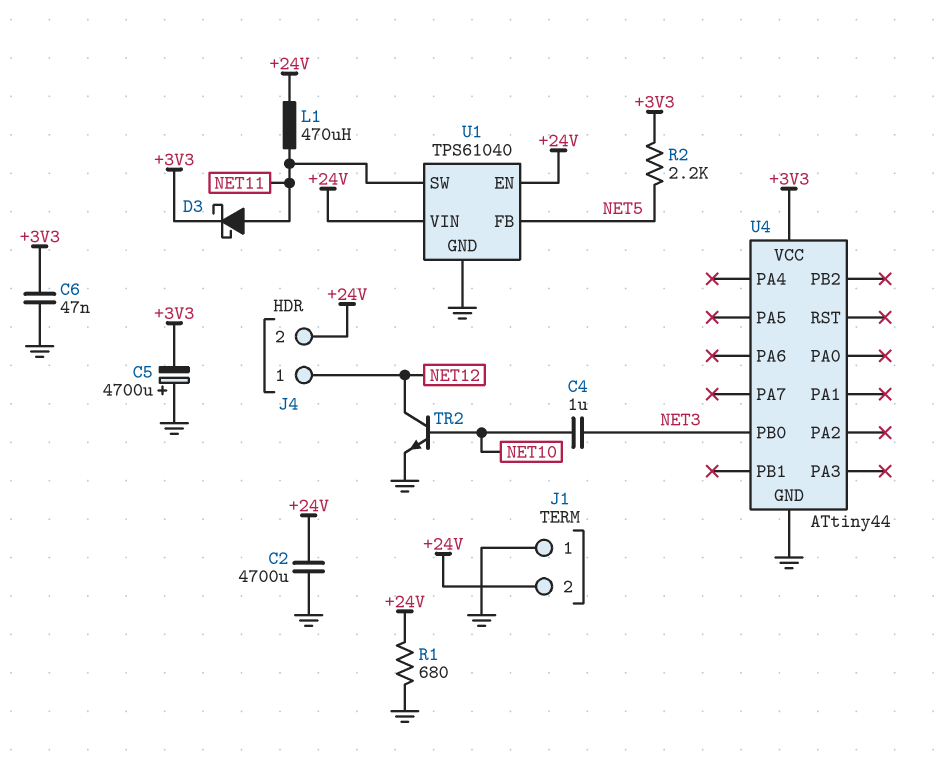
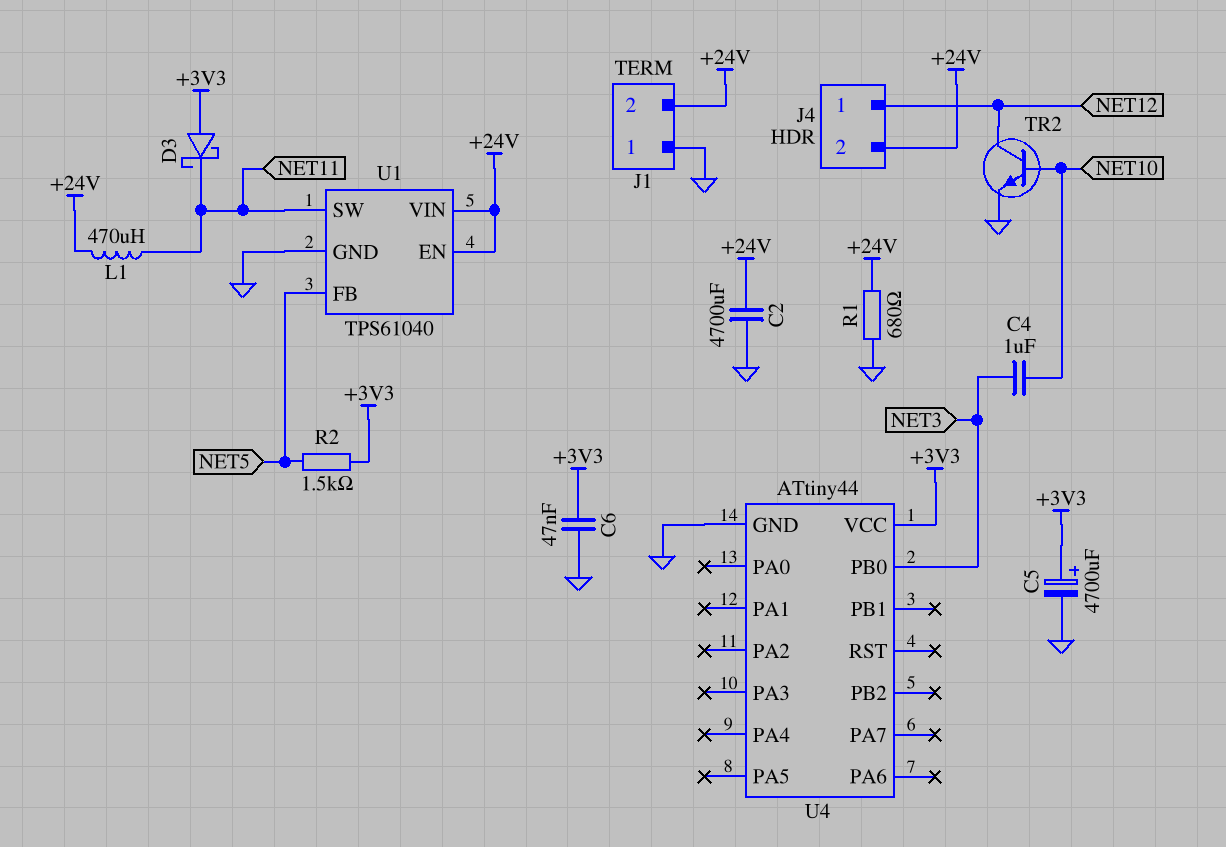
C5: 4700uF (plus GND, minus +3V3) -> 4700uF (plus +3V3, minus GND)
D3: schottky (A NET11, K +3V3) -> schottky (A +3V3, K NET11)
R2: 2.2k (+3V3, NET5) -> 1.5k (+3V3, NET5)

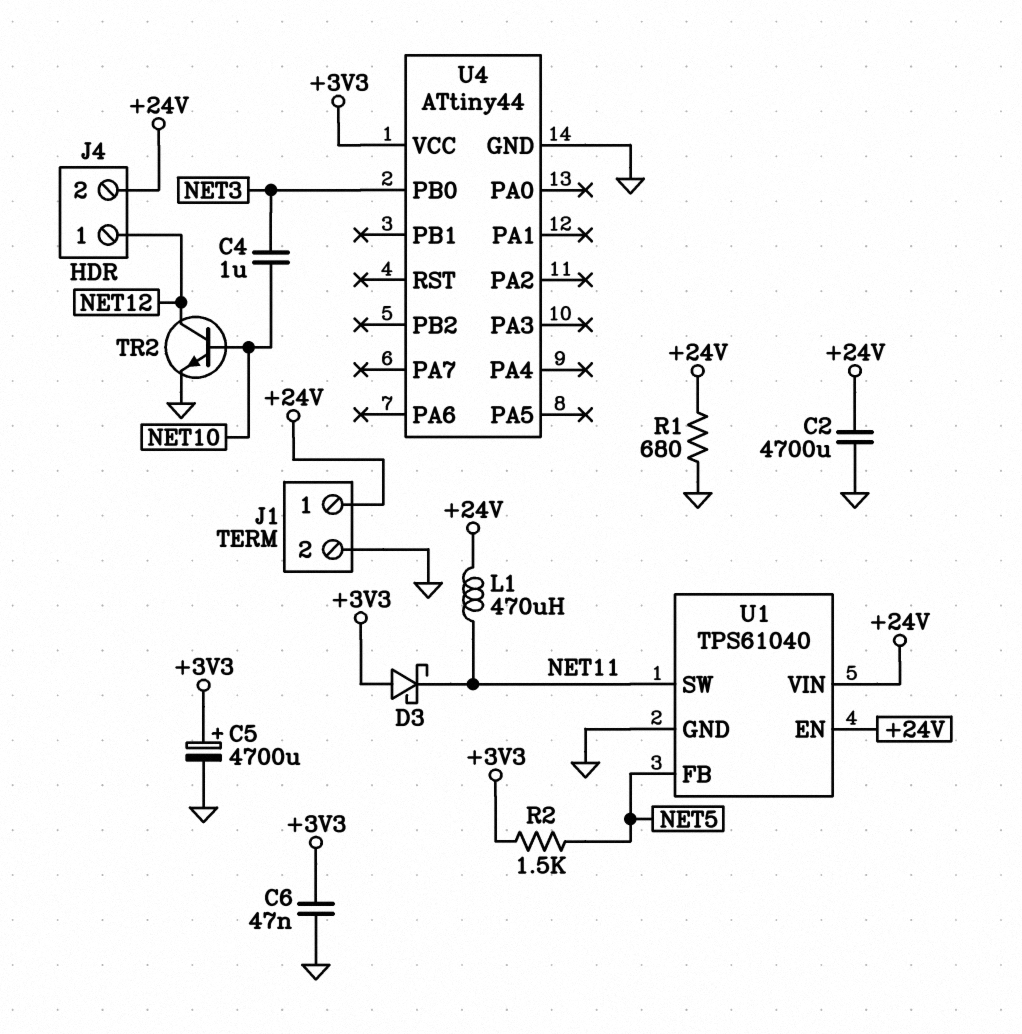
J1 pin 1: GND -> +24V
J1 pin 2: +24V -> GND

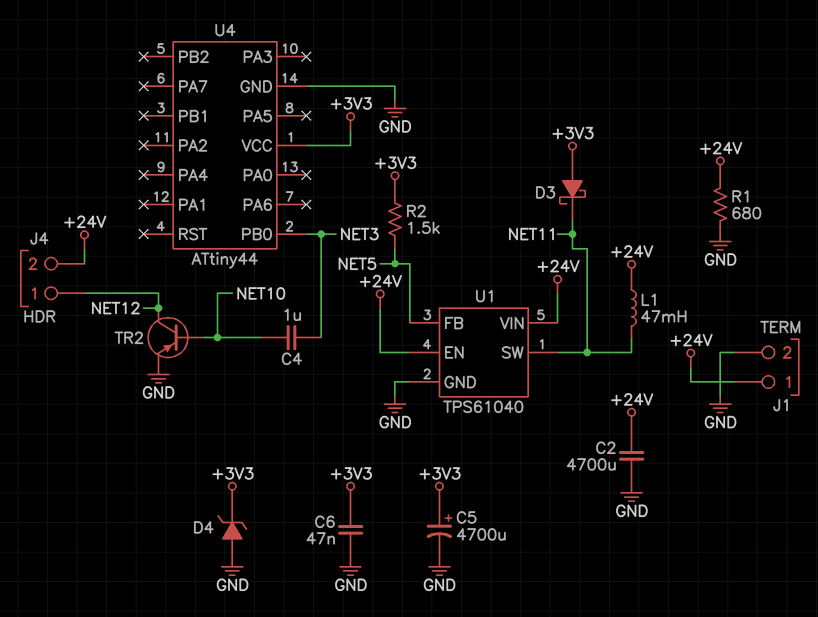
D4: none -> zener (A GND, K +3V3)
L1: 470uH (+24V, NET11) -> 47mH (+24V, NET11)
TR2: NPN (B NET10, C NET12, E GND) -> PNP (B NET10, C NET12, E GND)

